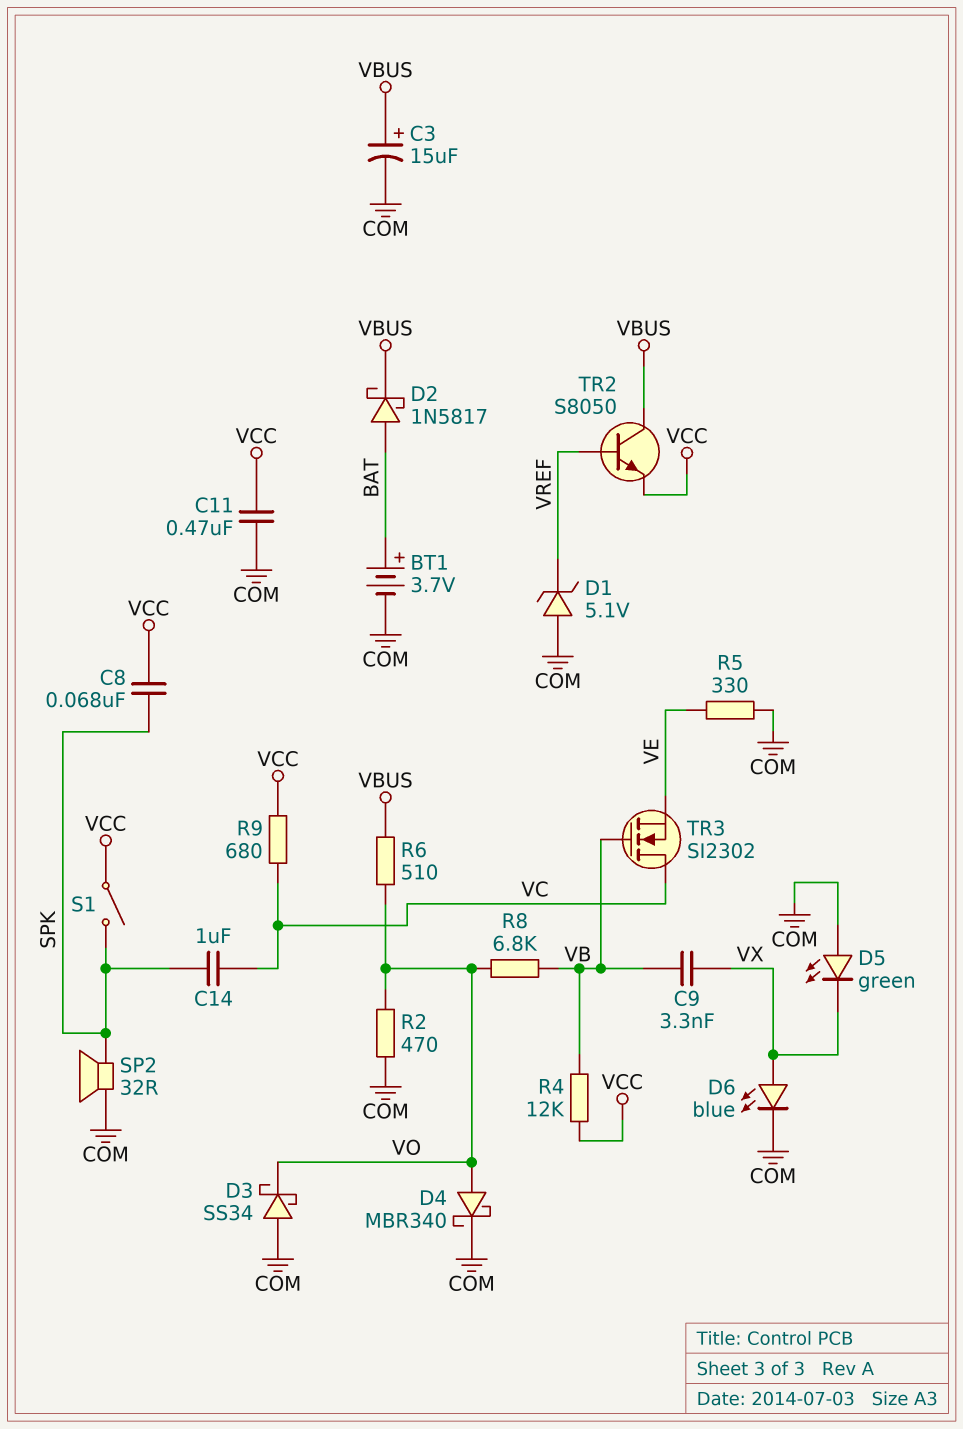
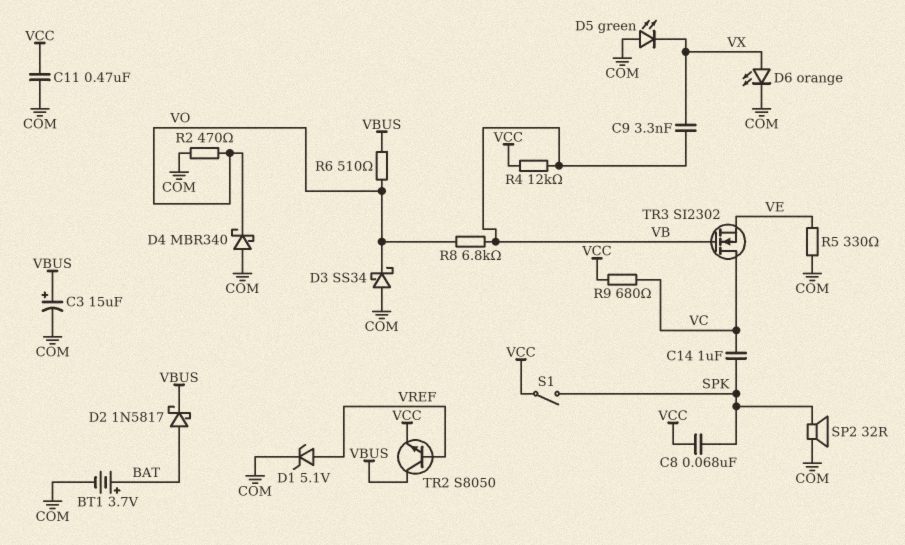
D1: zener 5.1V (A COM, K VREF) -> zener 5.1V (A VREF, K COM)
D4: schottky MBR340 (A VO, K COM) -> schottky MBR340 (A COM, K VO)
D6: LED blue (A VX, K COM) -> LED orange (A VX, K COM)

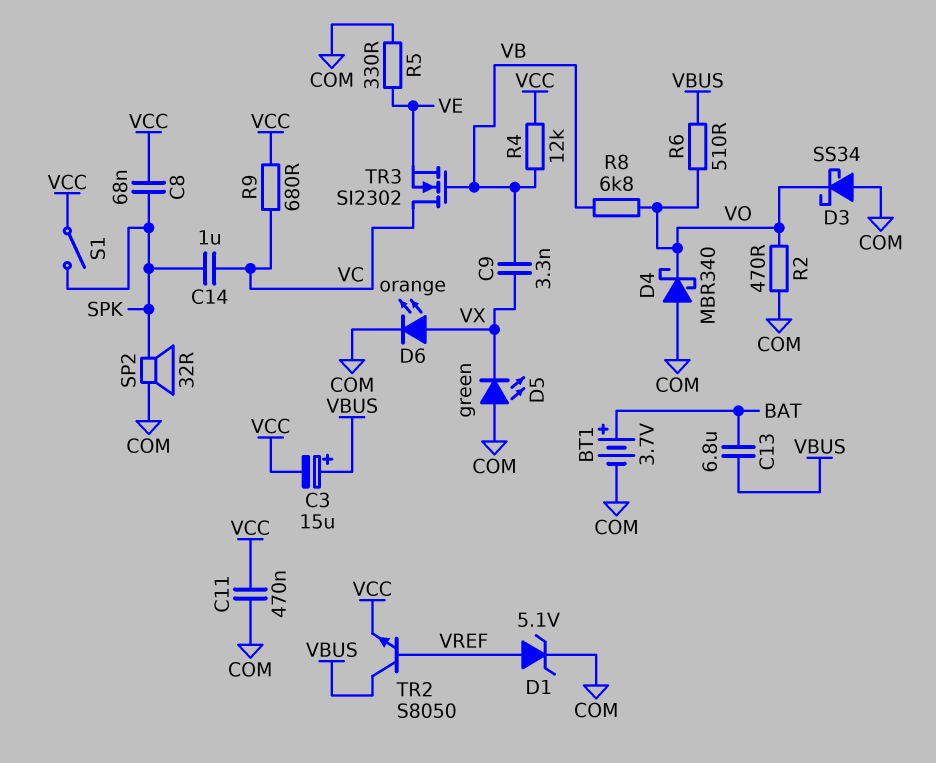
C3: 15uF (plus VBUS, minus COM) -> 15uF (plus VBUS, minus VCC)
C13: none -> 6.8uF (BAT, VBUS)
D2: schottky 1N5817 (A BAT, K VBUS) -> none

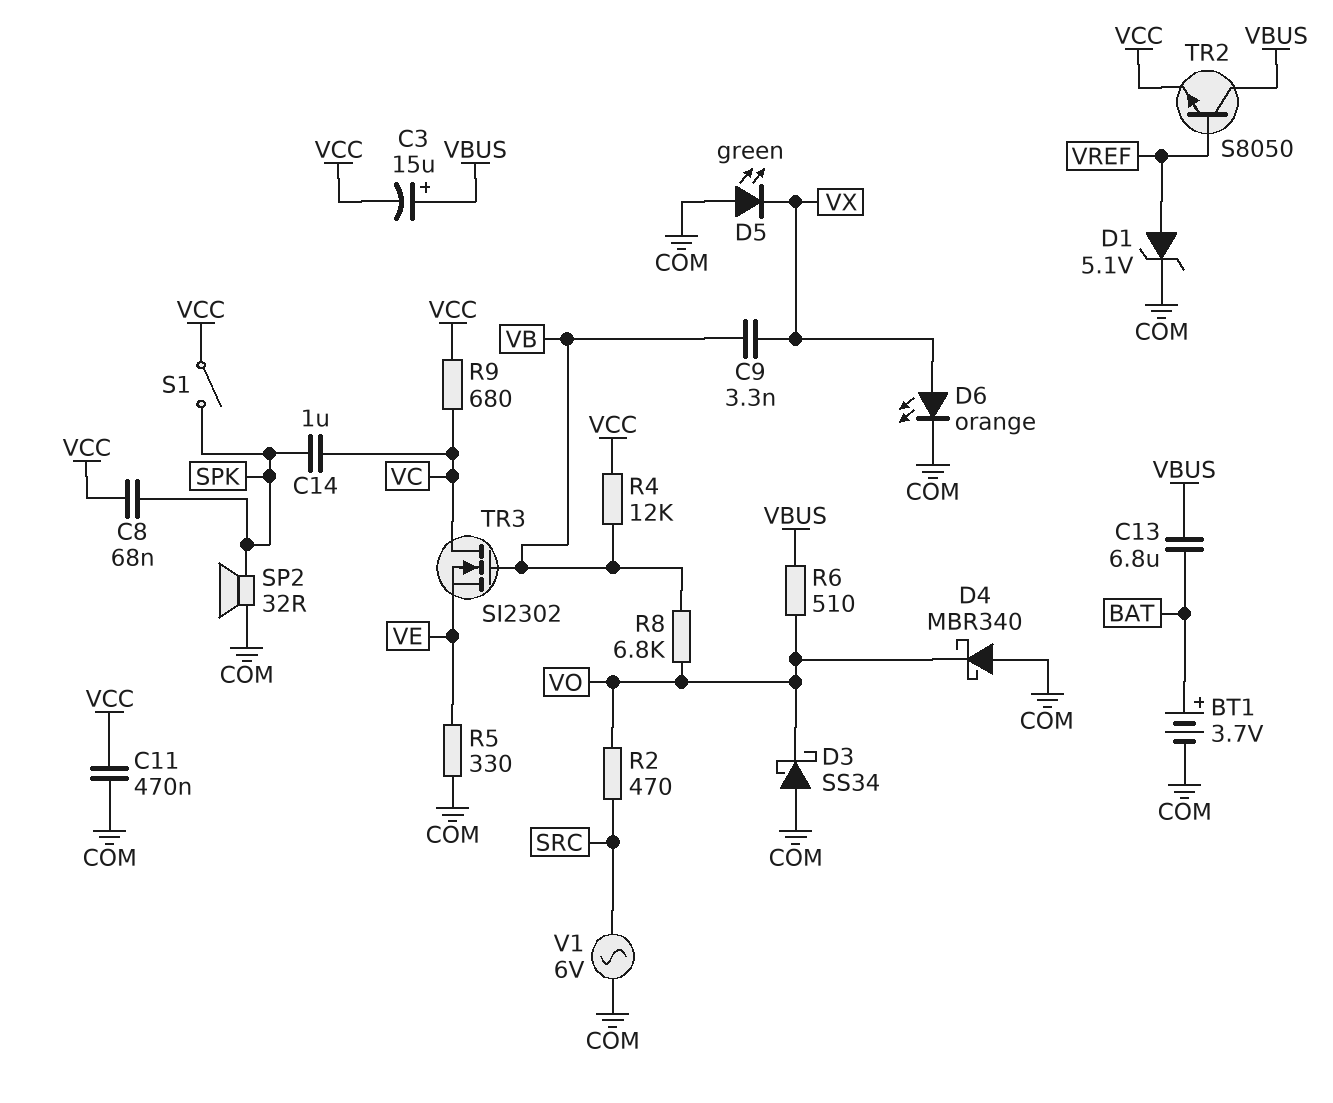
R2: 470 (COM, VO) -> 470 (SRC, VO)
V1: none -> AC 6V (COM, SRC)

